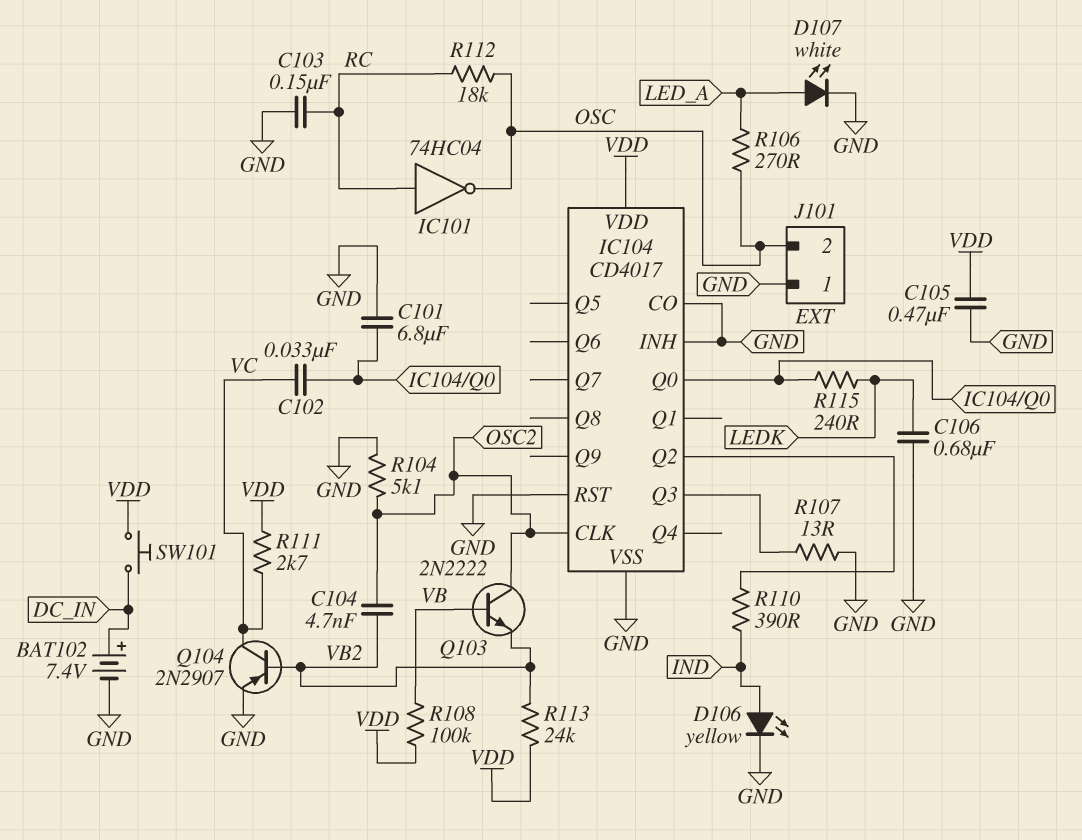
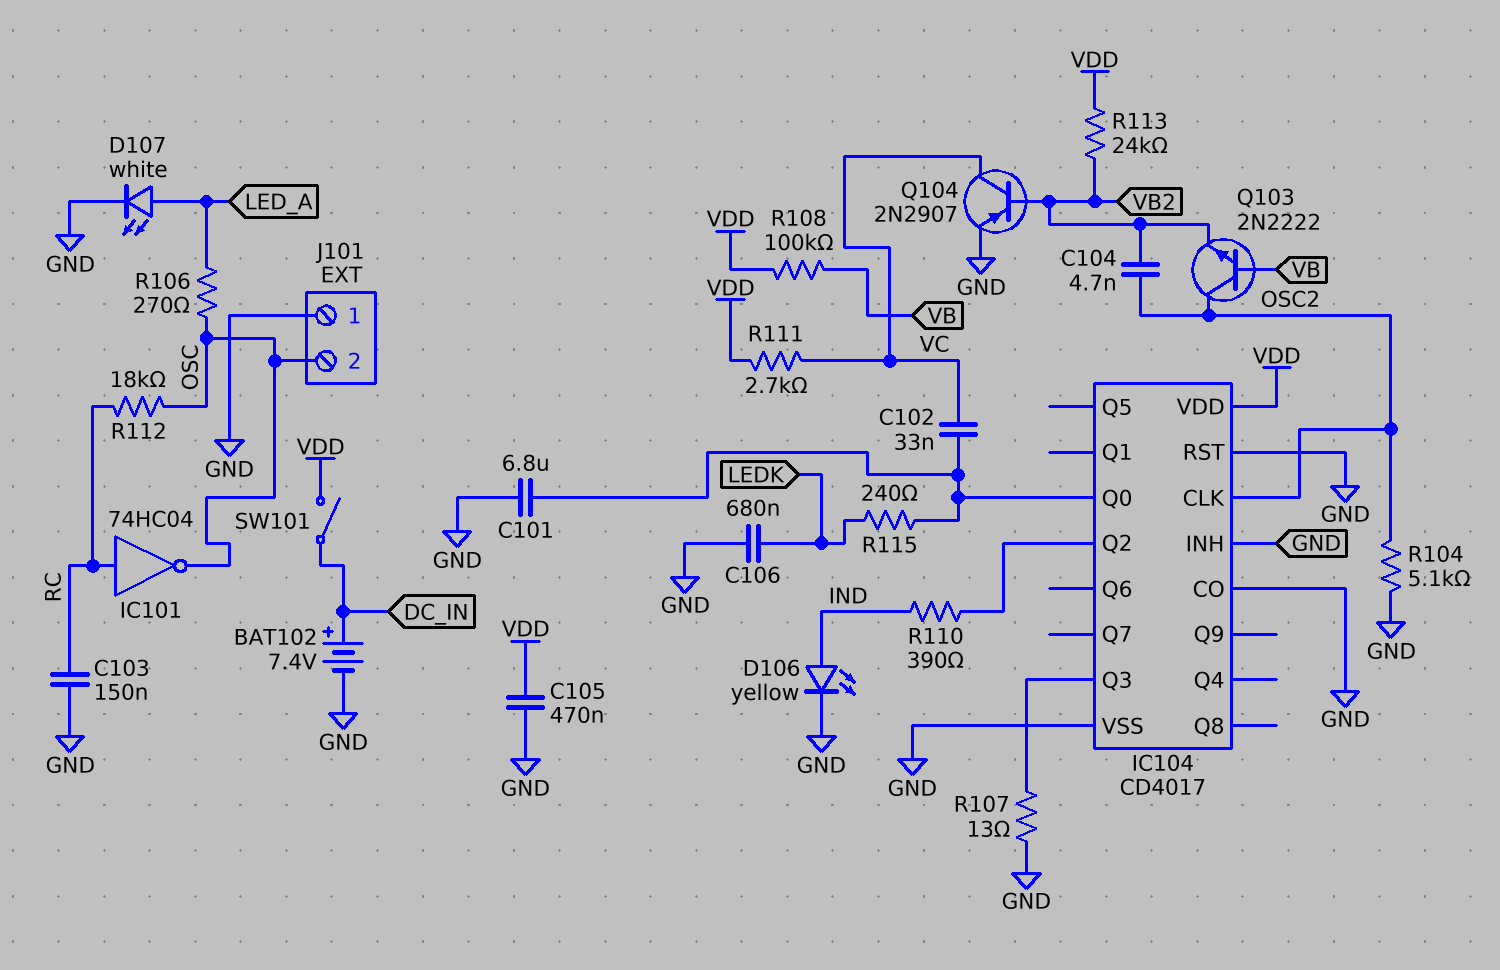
SW101: button (DC_IN, VDD) -> switch (DC_IN, VDD)

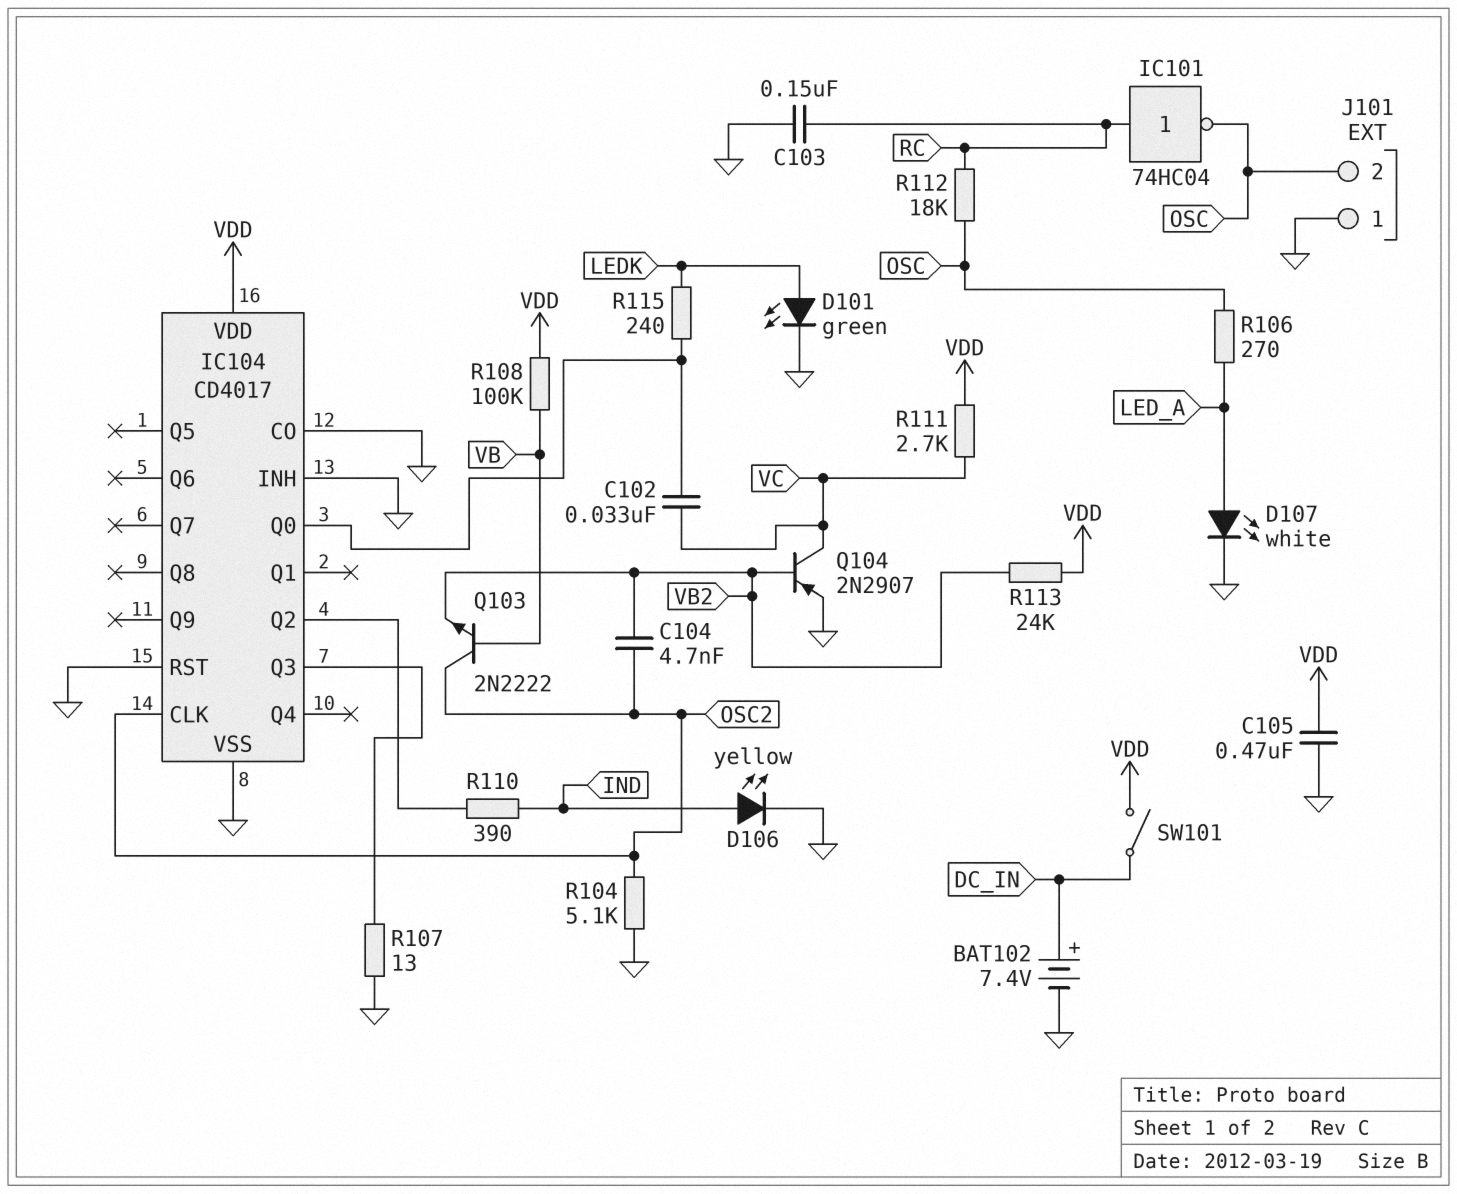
C101: 6.8uF (GND, IC104/Q0) -> none
C106: 680nF (GND, LEDK) -> none
D101: none -> LED green (A LEDK, K GND)

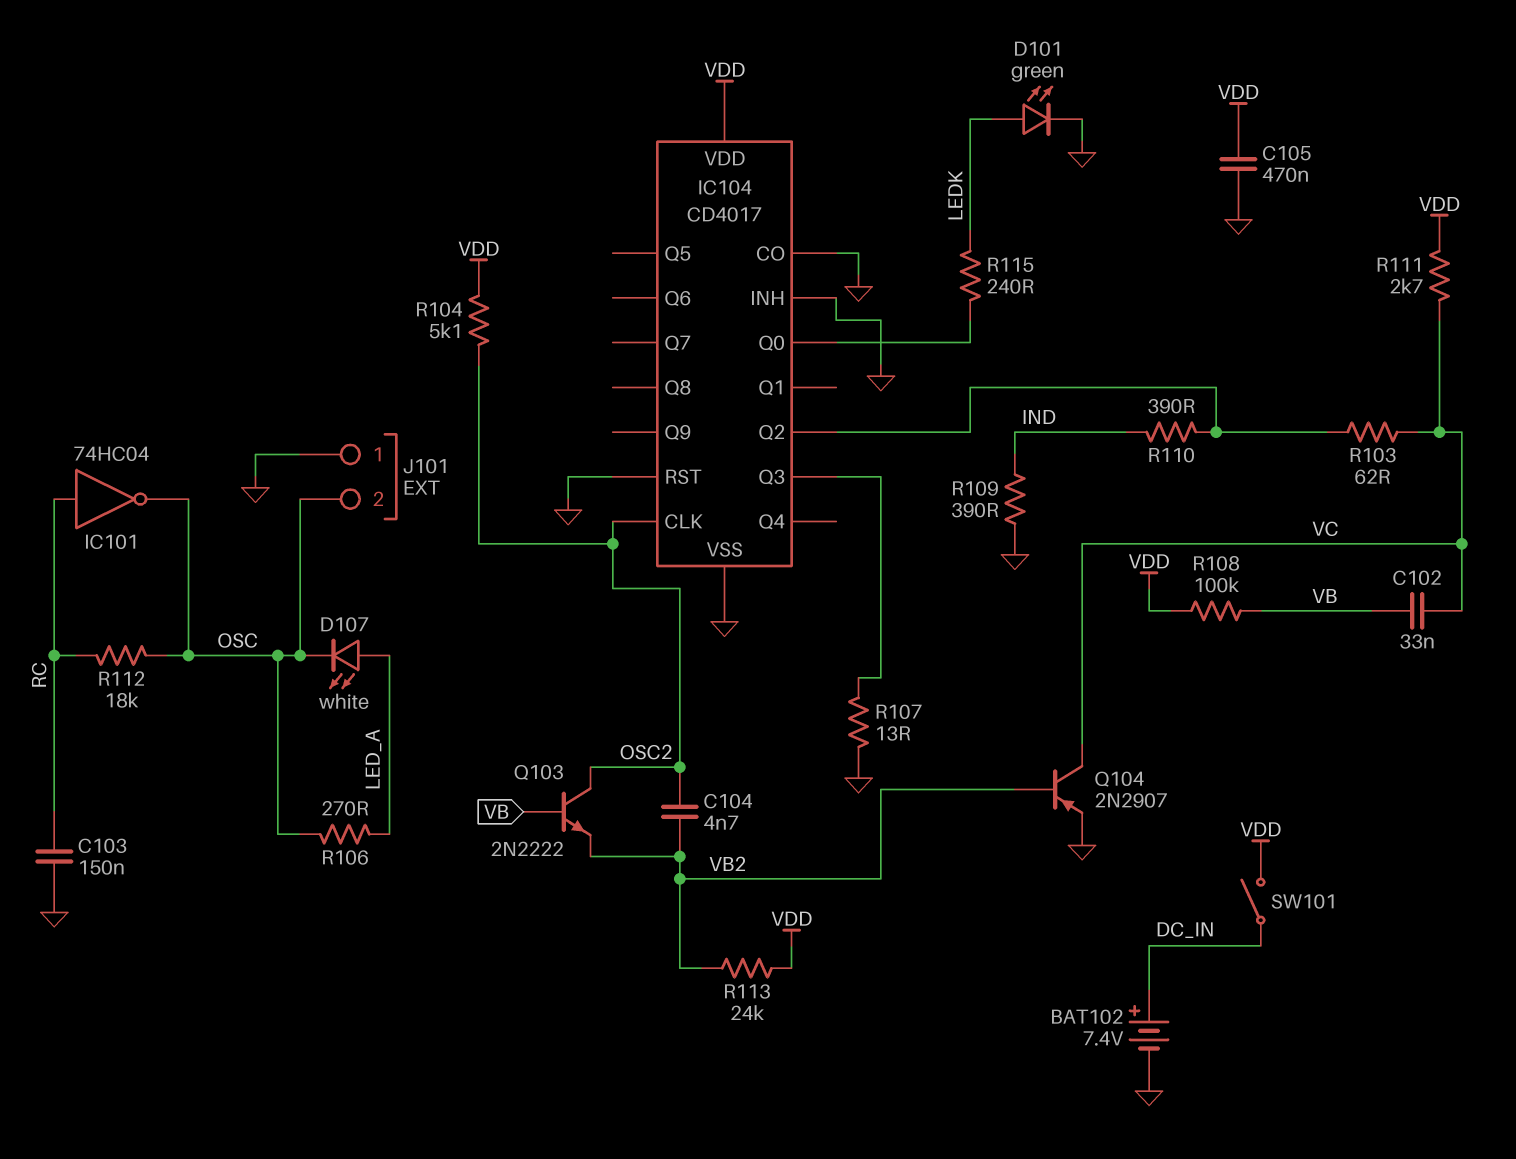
C102: 33nF (IC104/Q0, VC) -> 33nF (VB, VC)
D106: LED yellow (A IND, K GND) -> none
D107: LED white (A LED_A, K GND) -> LED white (A LED_A, K OSC)
R103: none -> 62 (IC104/Q2, VC)
R104: 5.1k (GND, OSC2) -> 5.1k (OSC2, VDD)
R109: none -> 390 (GND, IND)

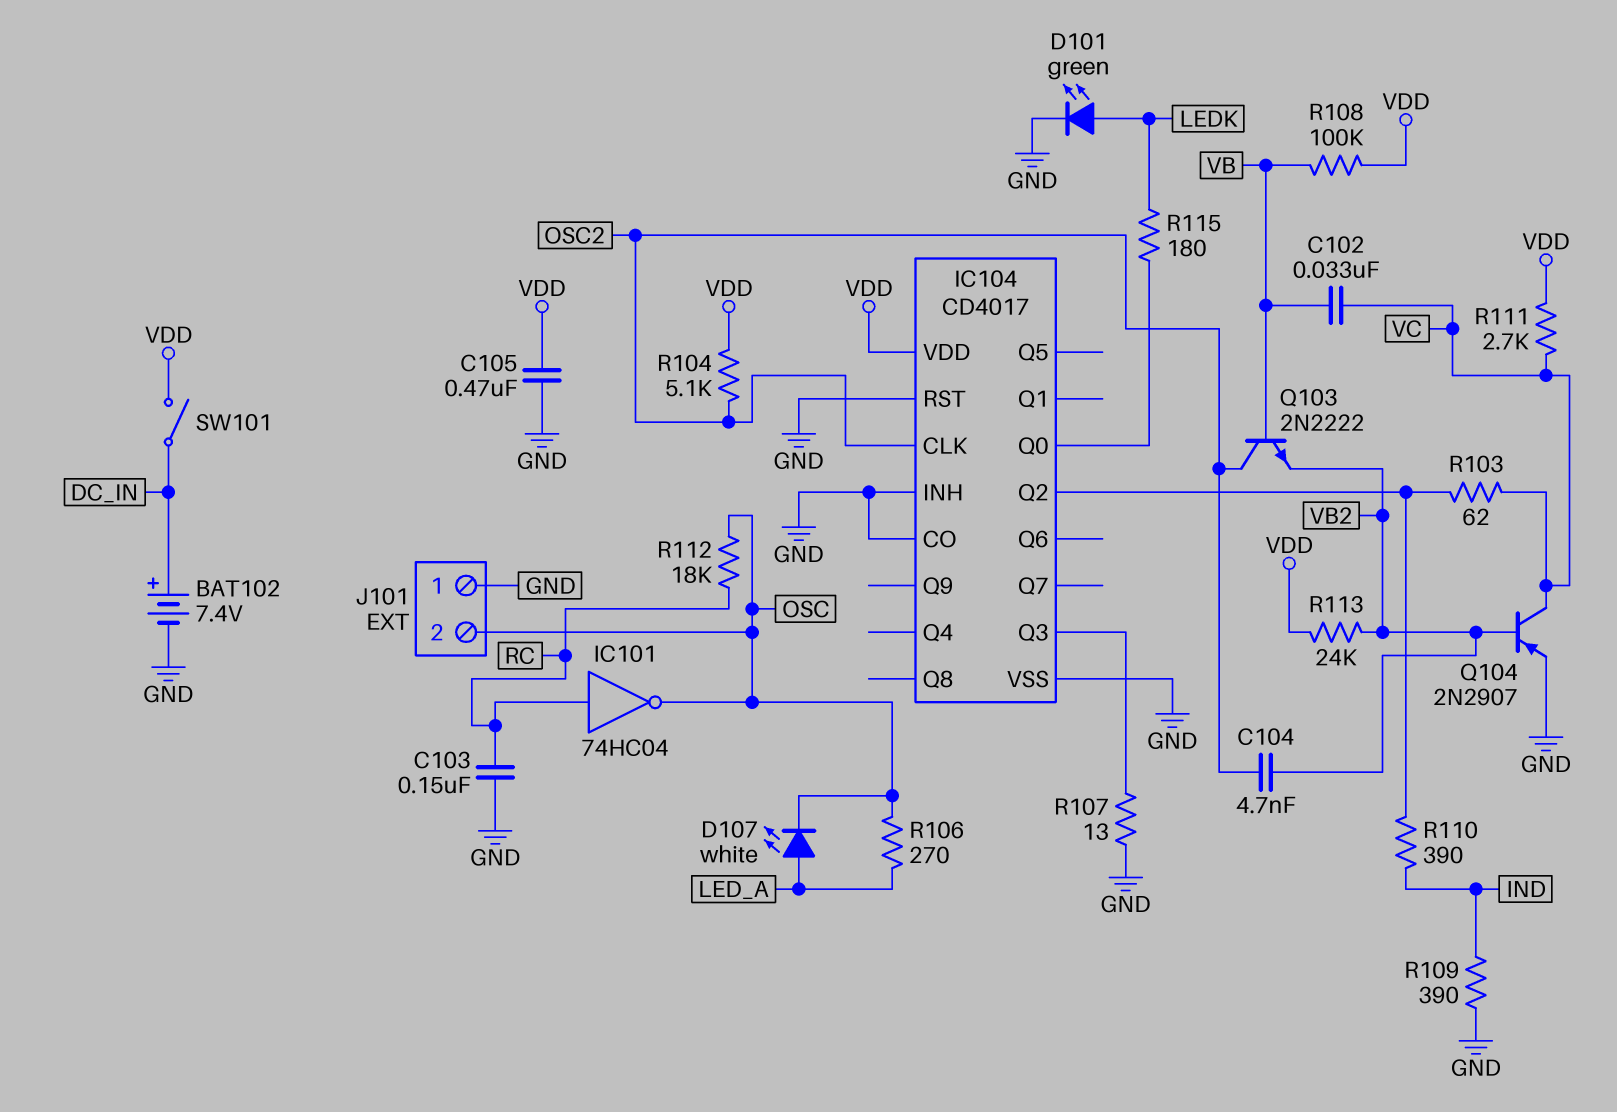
R115: 240 (IC104/Q0, LEDK) -> 180 (IC104/Q0, LEDK)

